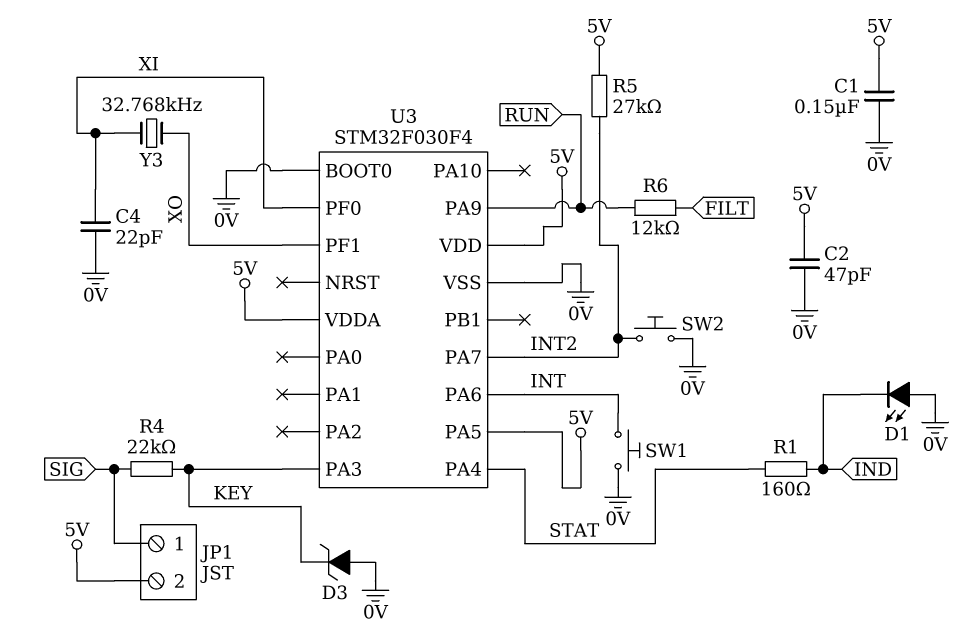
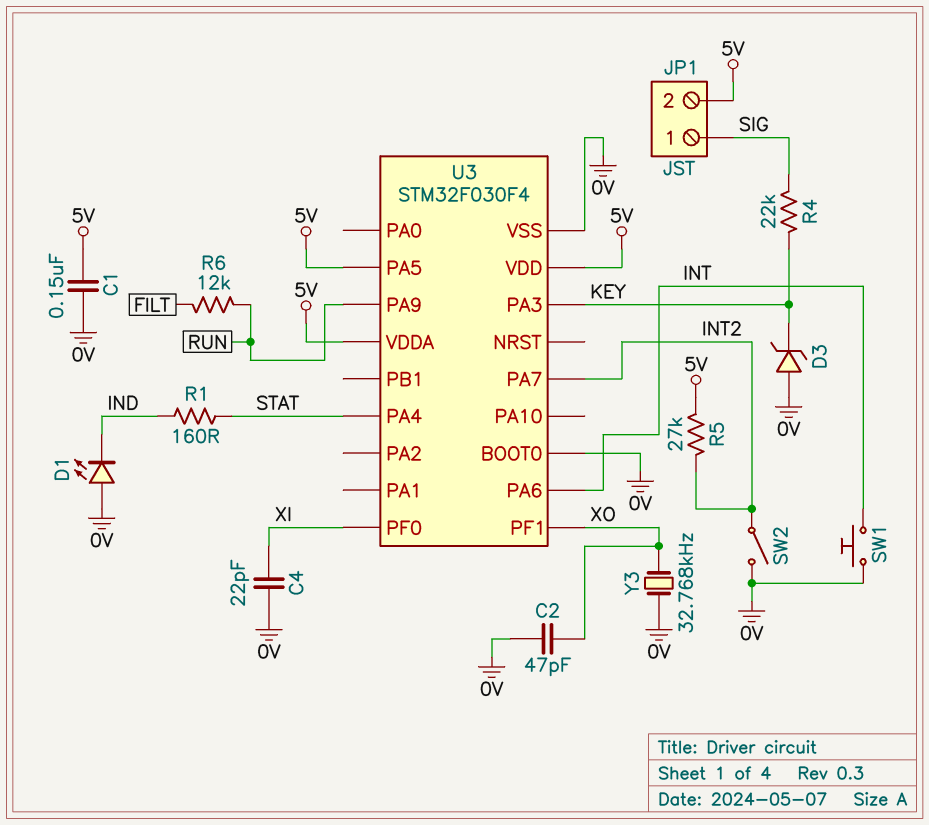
C2: 47pF (0V, 5V) -> 47pF (0V, XO)
SW2: button (0V, INT2) -> switch (0V, INT2)
Y3: 32.768kHz (XI, XO) -> 32.768kHz (0V, XO)

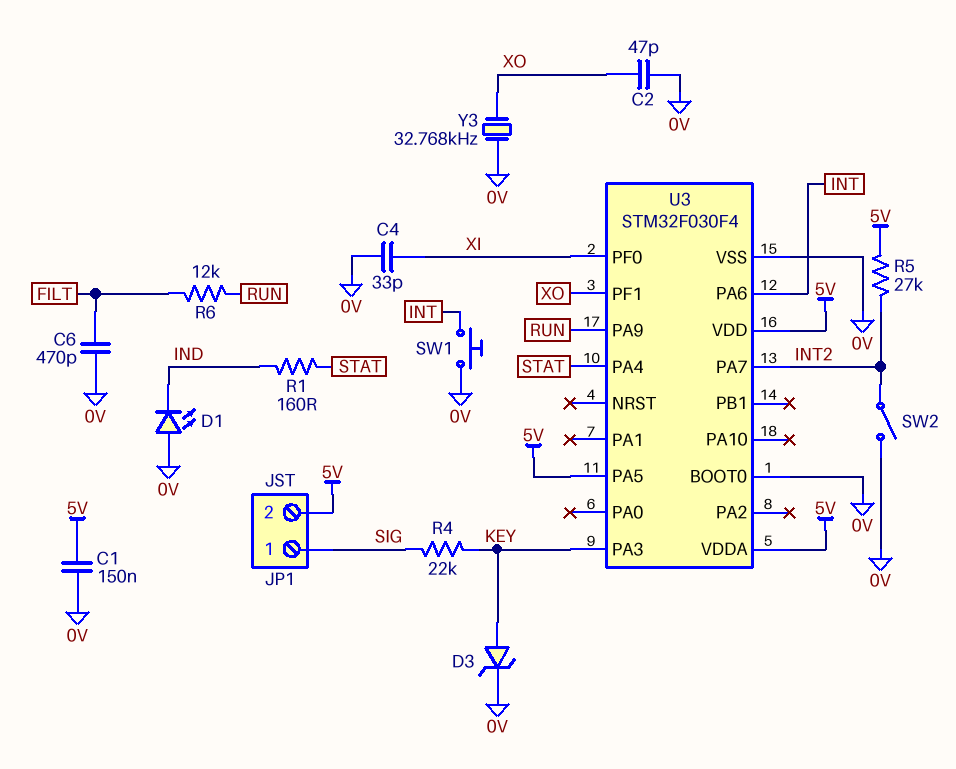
C4: 22pF (0V, XI) -> 33pF (0V, XI)
C6: none -> 470pF (0V, FILT)
D3: zener (A 0V, K KEY) -> zener (A KEY, K 0V)

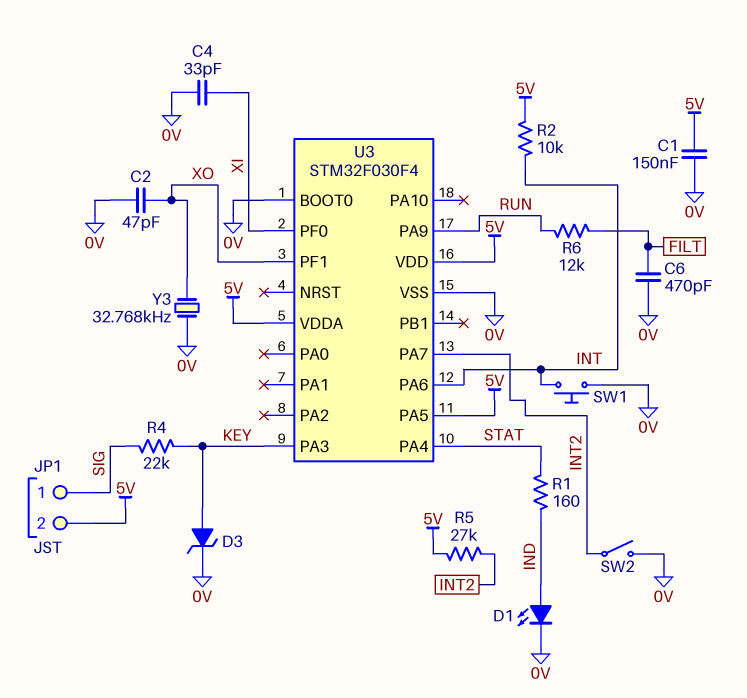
D1: LED (A 0V, K IND) -> LED (A IND, K 0V)
R2: none -> 10k (5V, INT)

